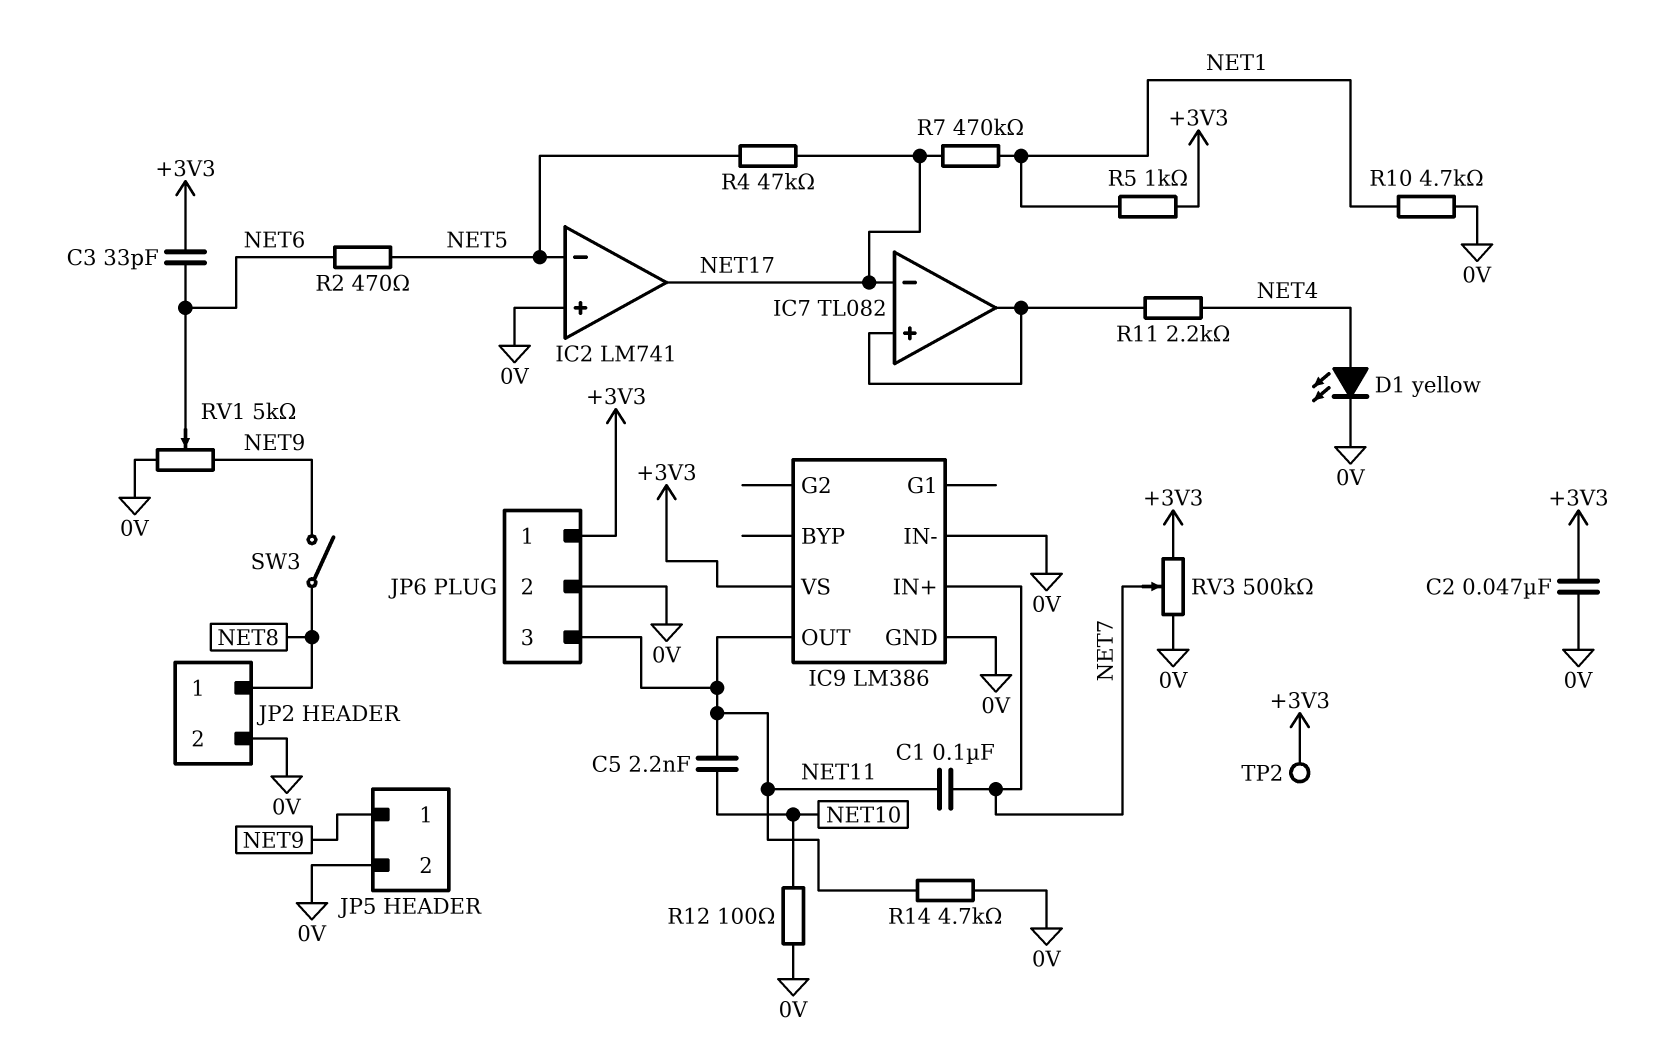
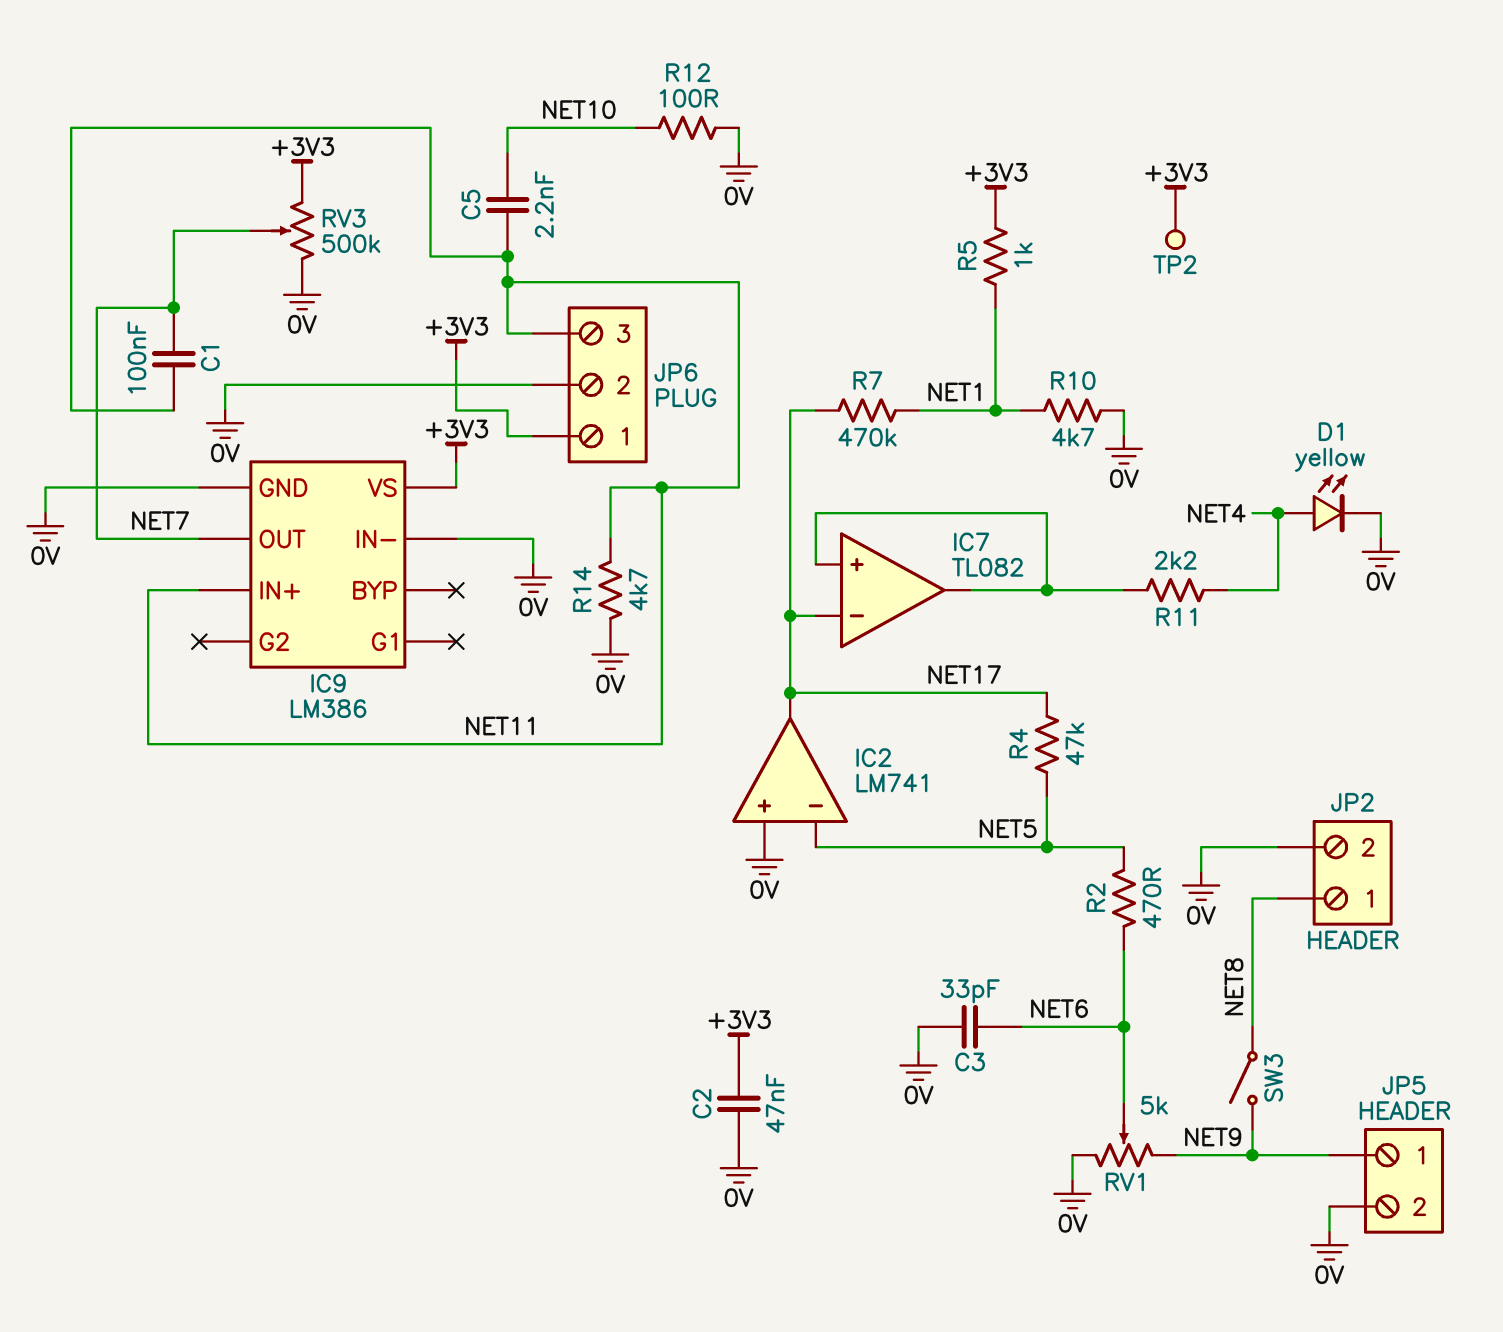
C3: 33pF (+3V3, NET6) -> 33pF (0V, NET6)
IC9 pin IN+: NET7 -> NET11
IC9 pin OUT: NET11 -> NET7

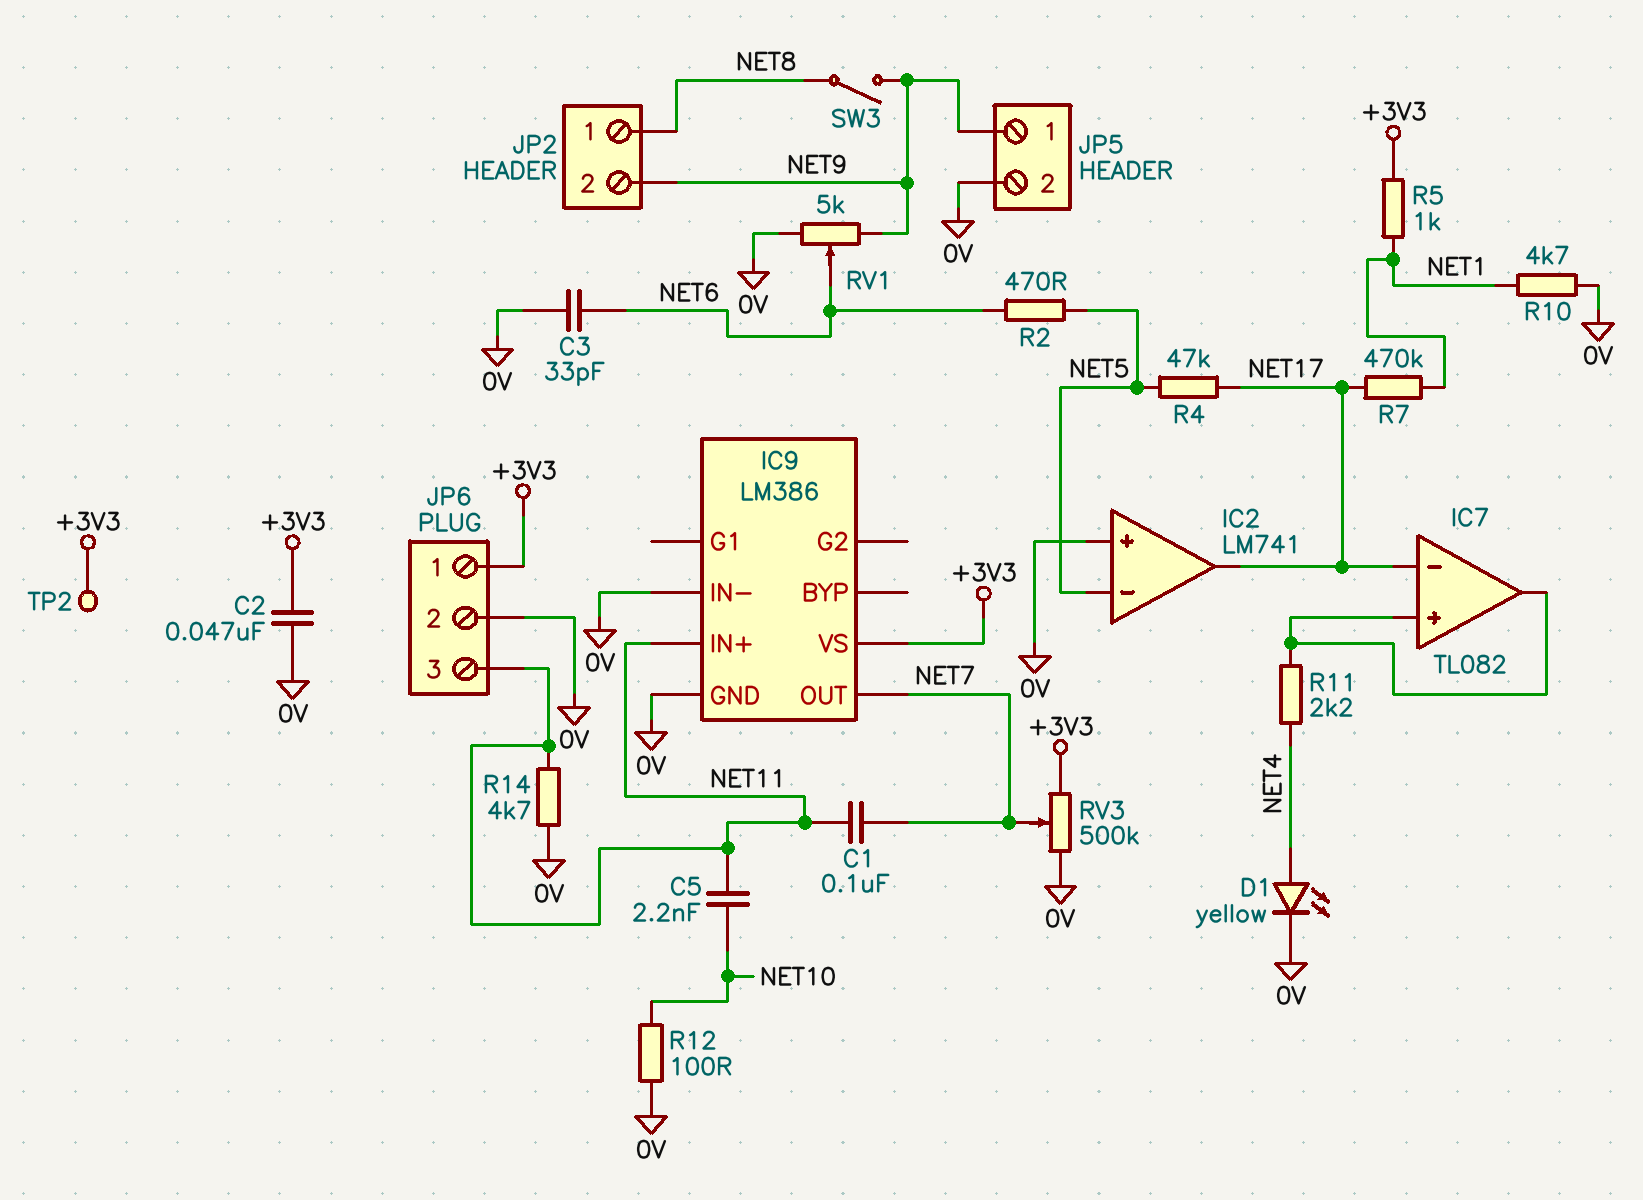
JP2 pin 2: 0V -> NET9

